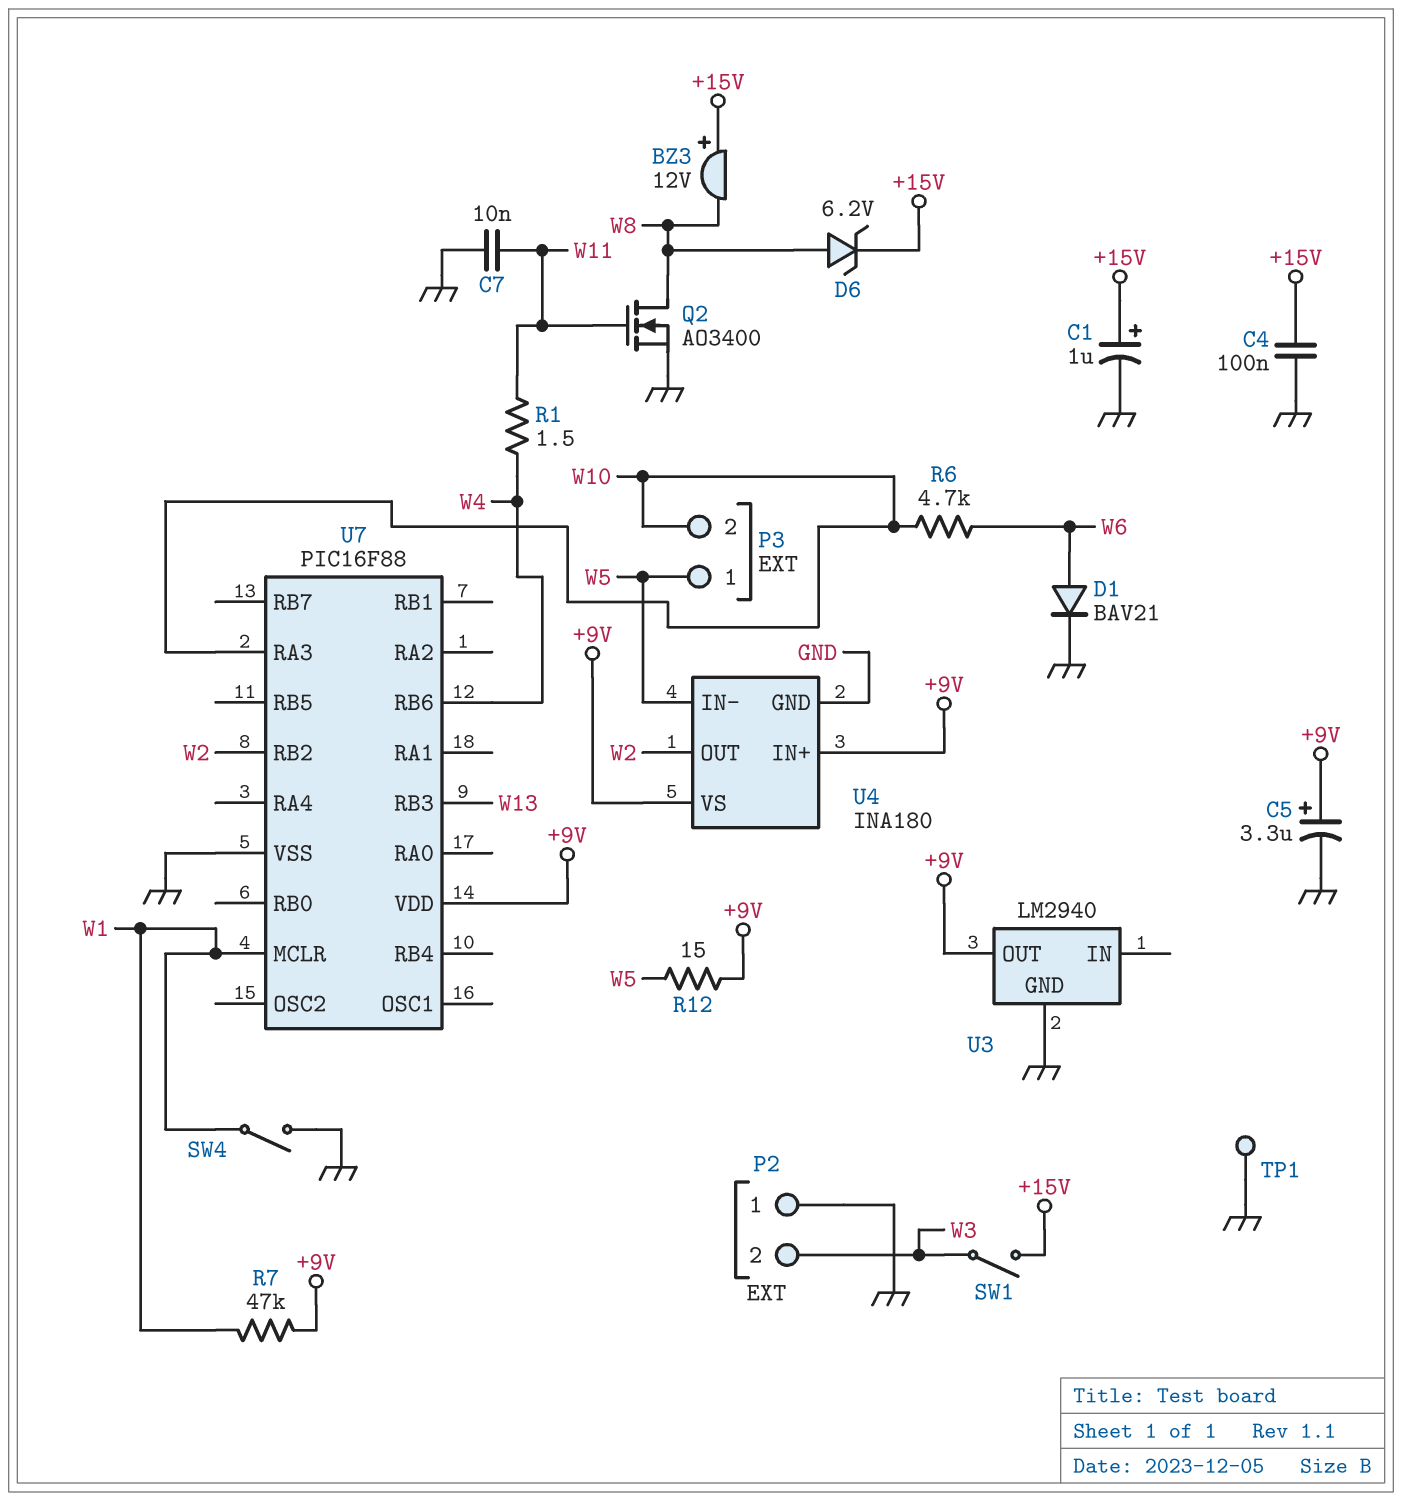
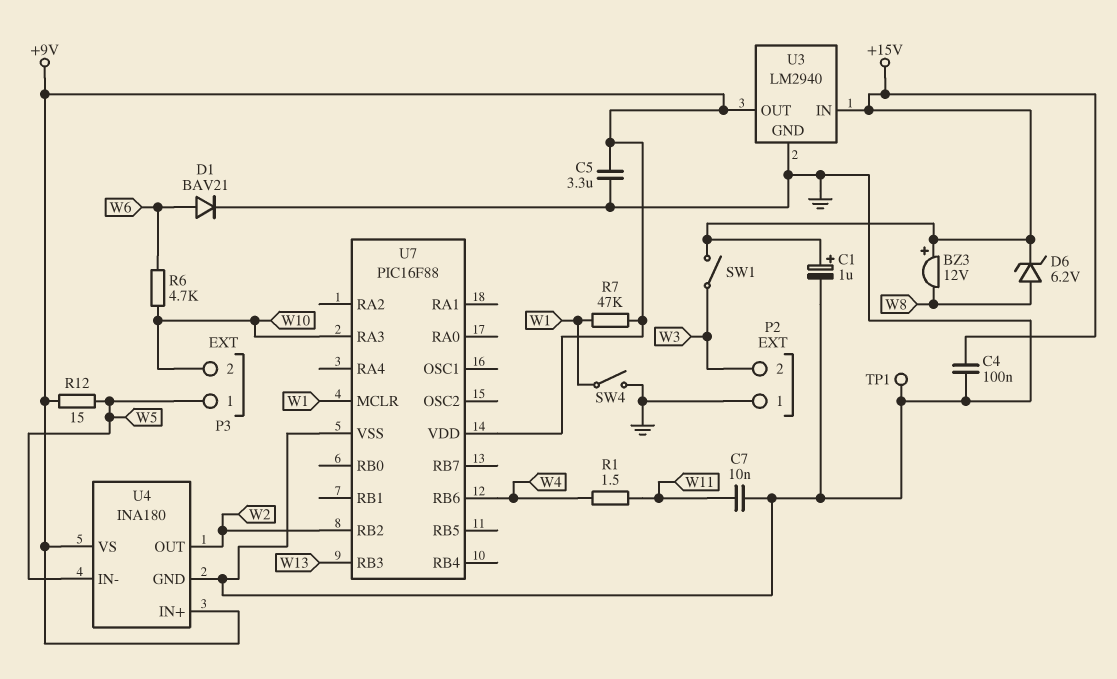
C5: 3.3uF (plus +9V, minus GND) -> 3.3uF (+9V, GND)
Q2: NMOS AO3400 (G W11, D W8, S GND) -> none
U3 pin IN: none -> +15V

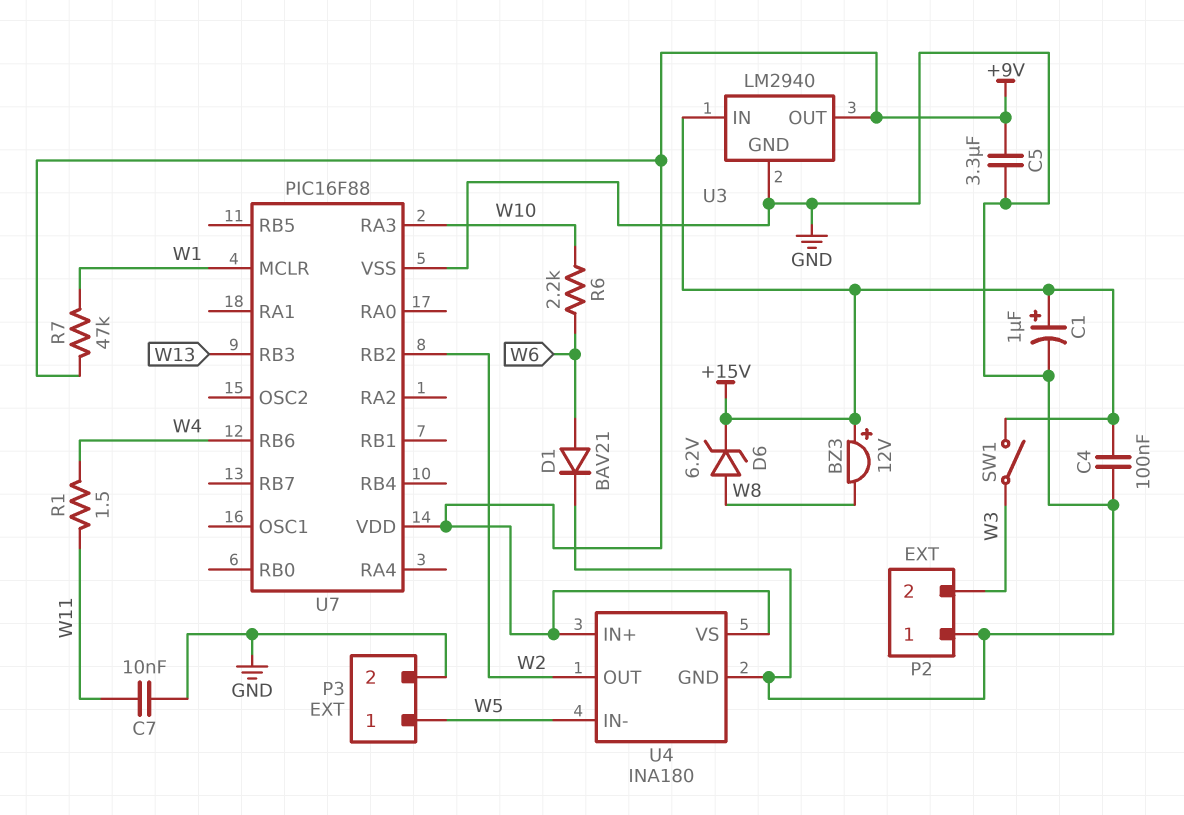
P3 pin 2: W10 -> GND
R6: 4.7k (W6, W10) -> 2.2k (W6, W10)
R12: 15 (+9V, W5) -> none
SW4: switch (GND, W1) -> none
TP1: test point (GND) -> none

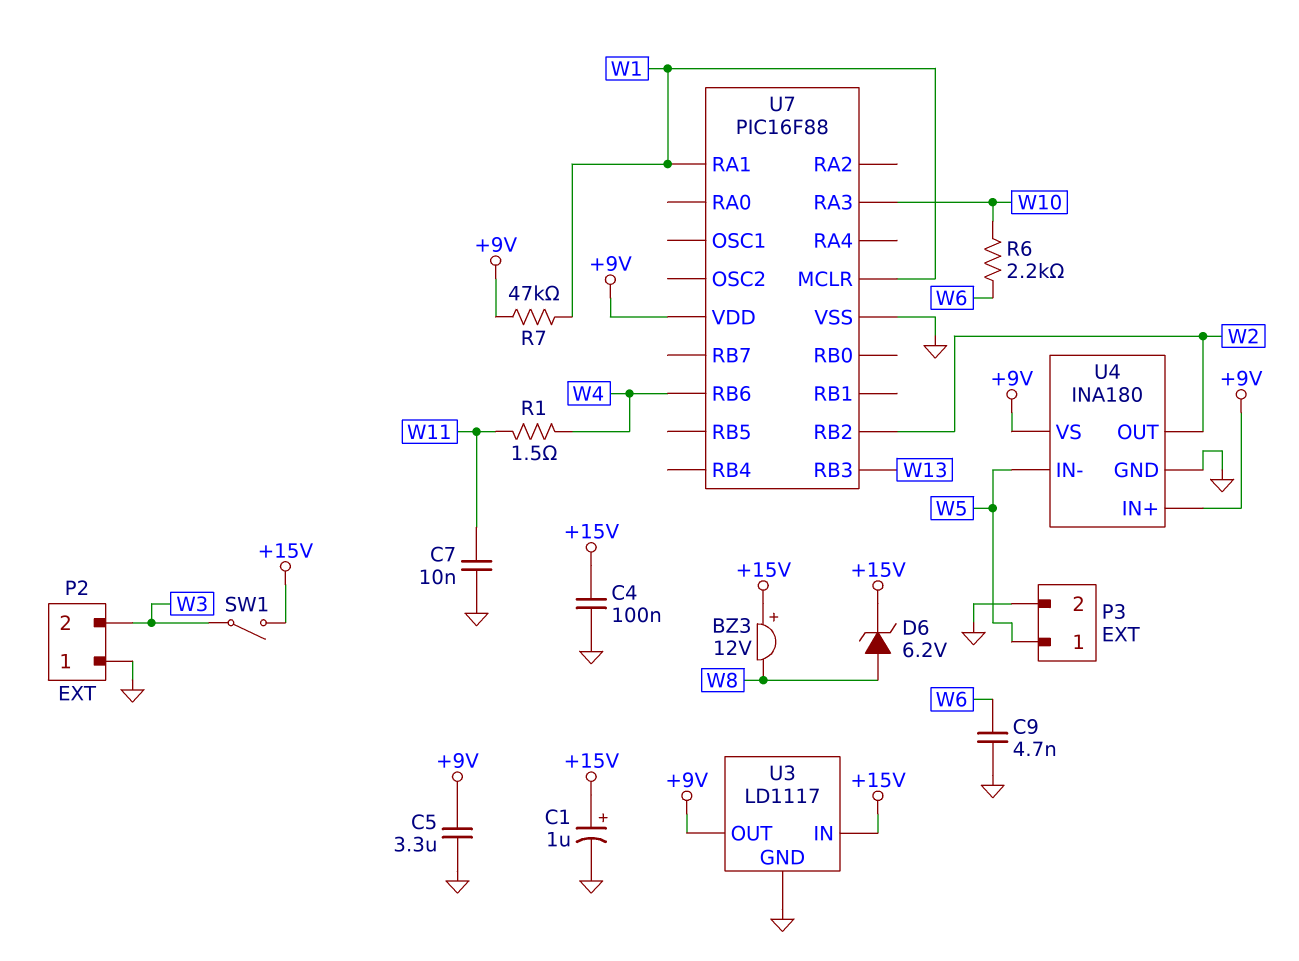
C9: none -> 4.7nF (GND, W6)
D1: diode BAV21 (A W6, K GND) -> none
U3: LM2940 -> LD1117
U7 pin RA1: none -> W1

